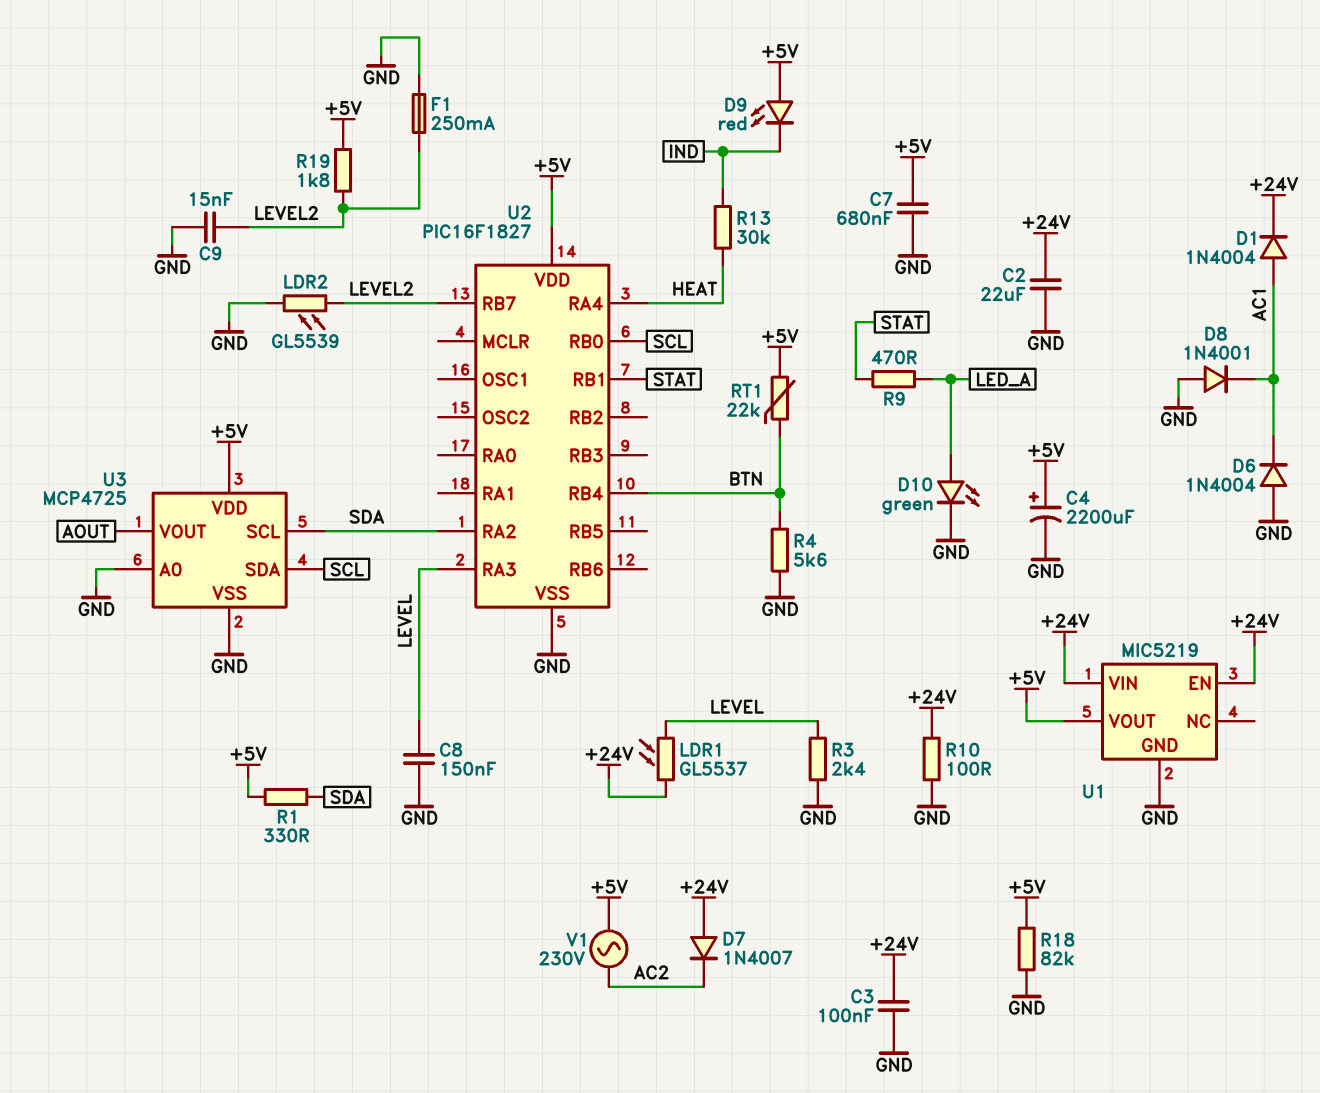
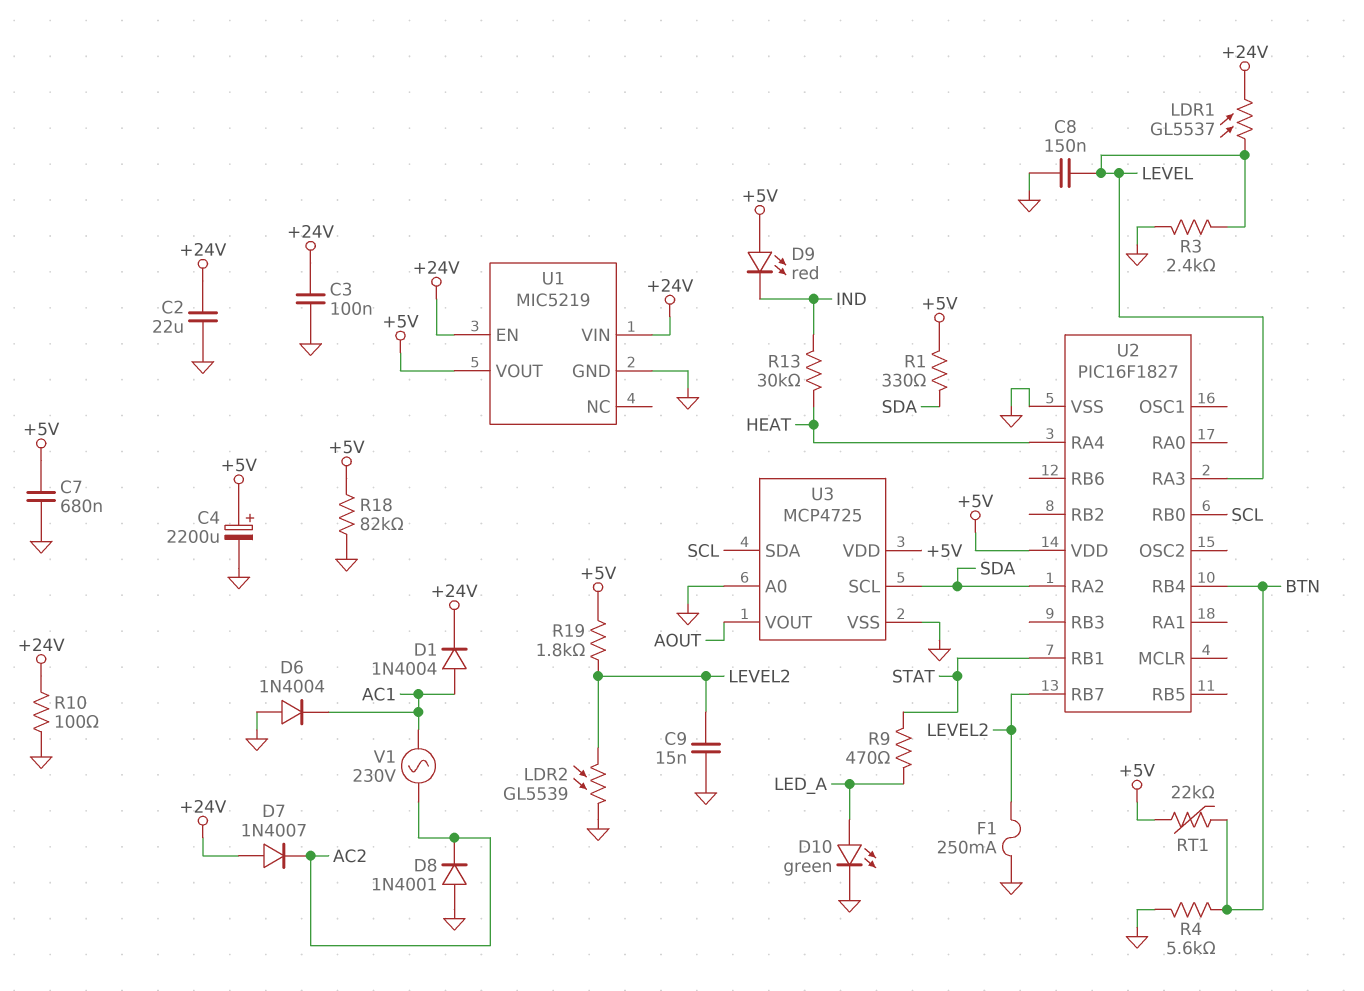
D8: diode 1N4001 (A GND, K AC1) -> diode 1N4001 (A GND, K AC2)
V1: AC 230V (+5V, AC2) -> AC 230V (AC1, AC2)

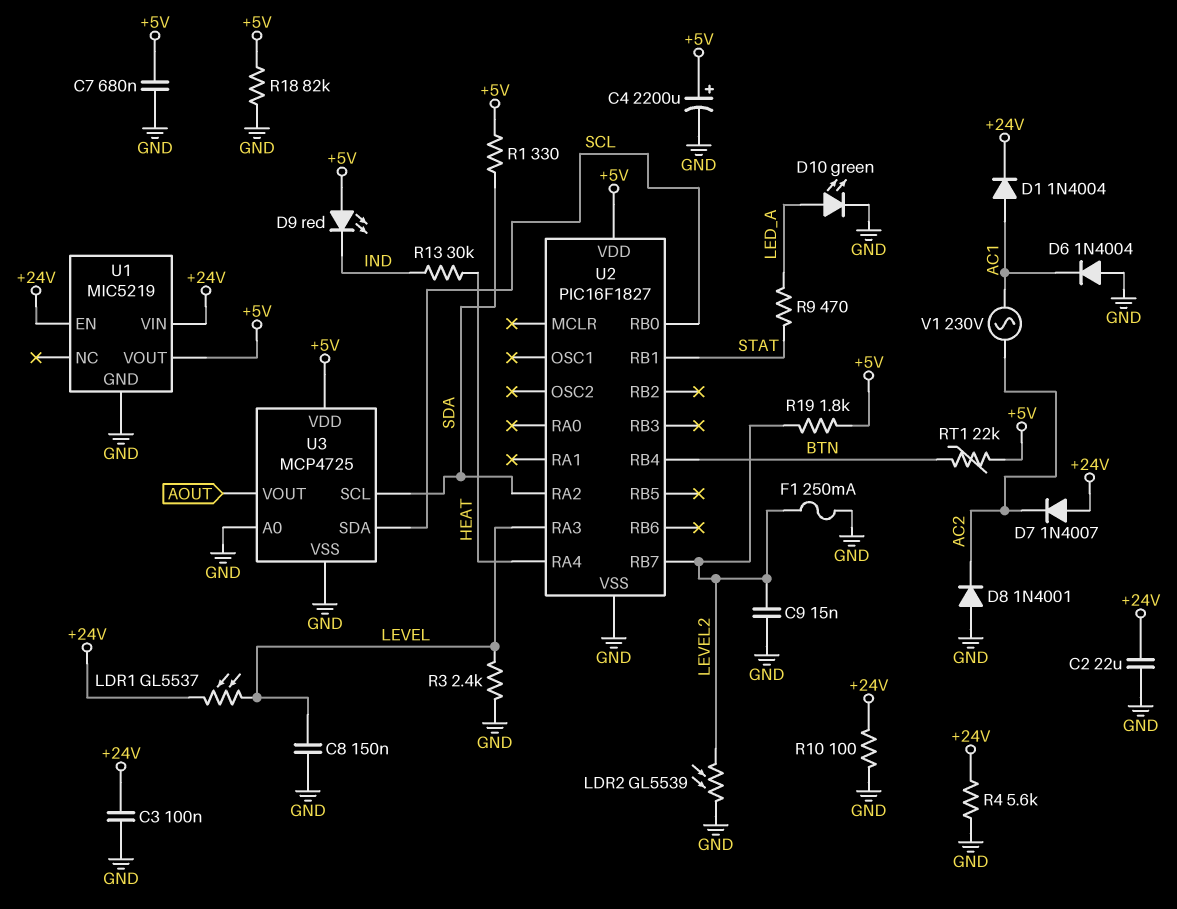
R4: 5.6k (BTN, GND) -> 5.6k (+24V, GND)

